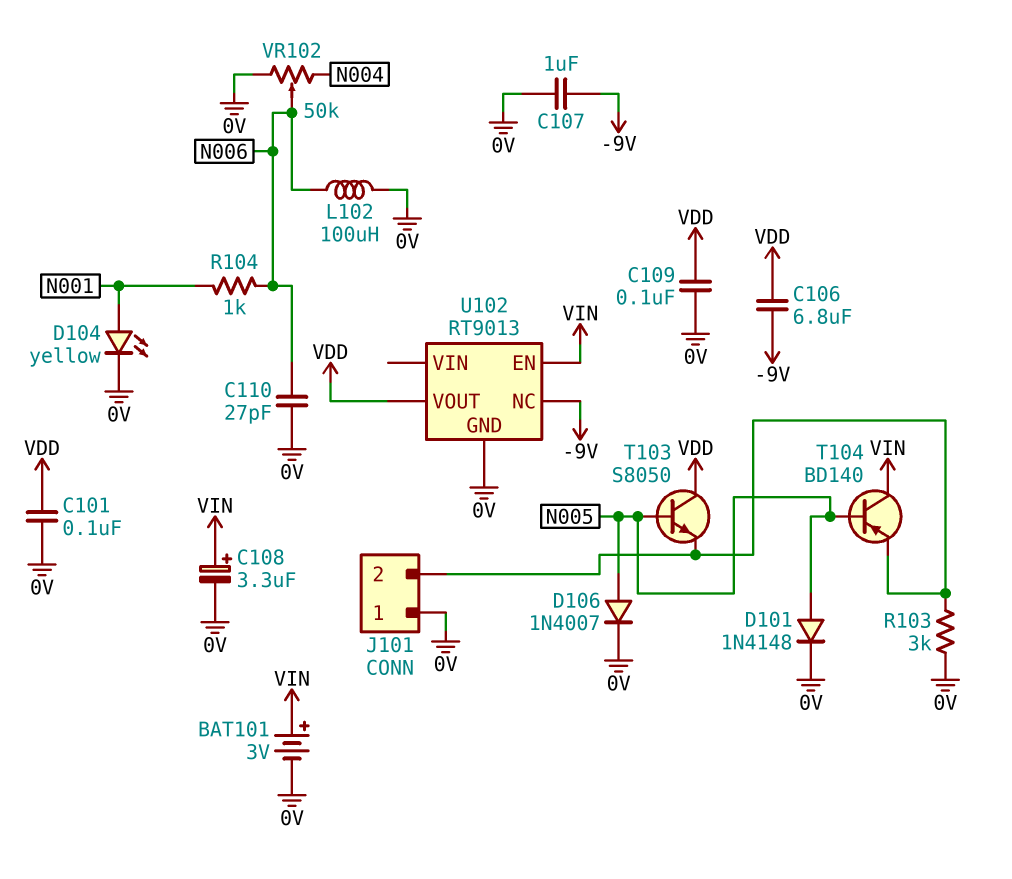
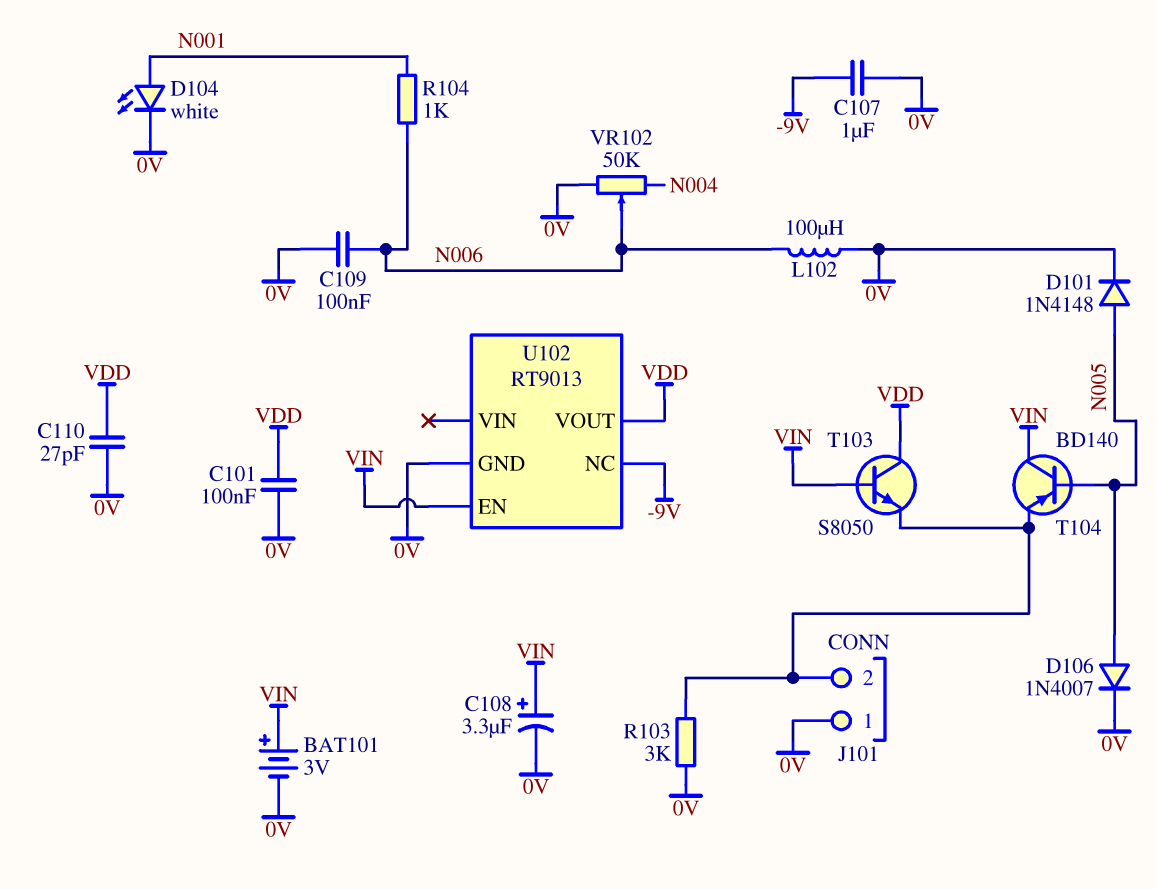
C106: 6.8uF (-9V, VDD) -> none
C109: 100nF (0V, VDD) -> 100nF (0V, N006)
C110: 27pF (0V, N006) -> 27pF (0V, VDD)
D104: LED yellow (A N001, K 0V) -> LED white (A N001, K 0V)
T103: NPN S8050 (B N005, C VDD, E J101/2) -> NPN S8050 (B VIN, C VDD, E J101/2)

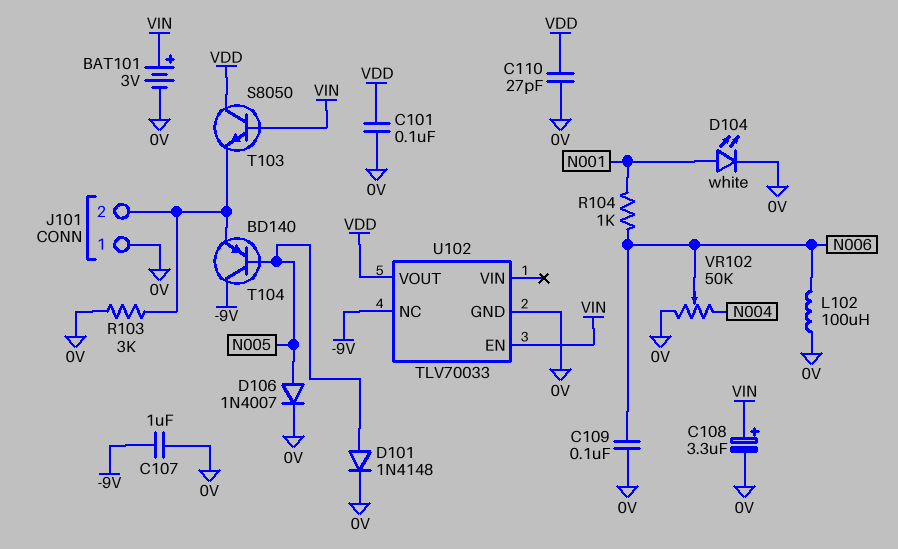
T104: PNP BD140 (B N005, C VIN, E J101/2) -> PNP BD140 (B N005, C -9V, E J101/2)
U102: RT9013 -> TLV70033

